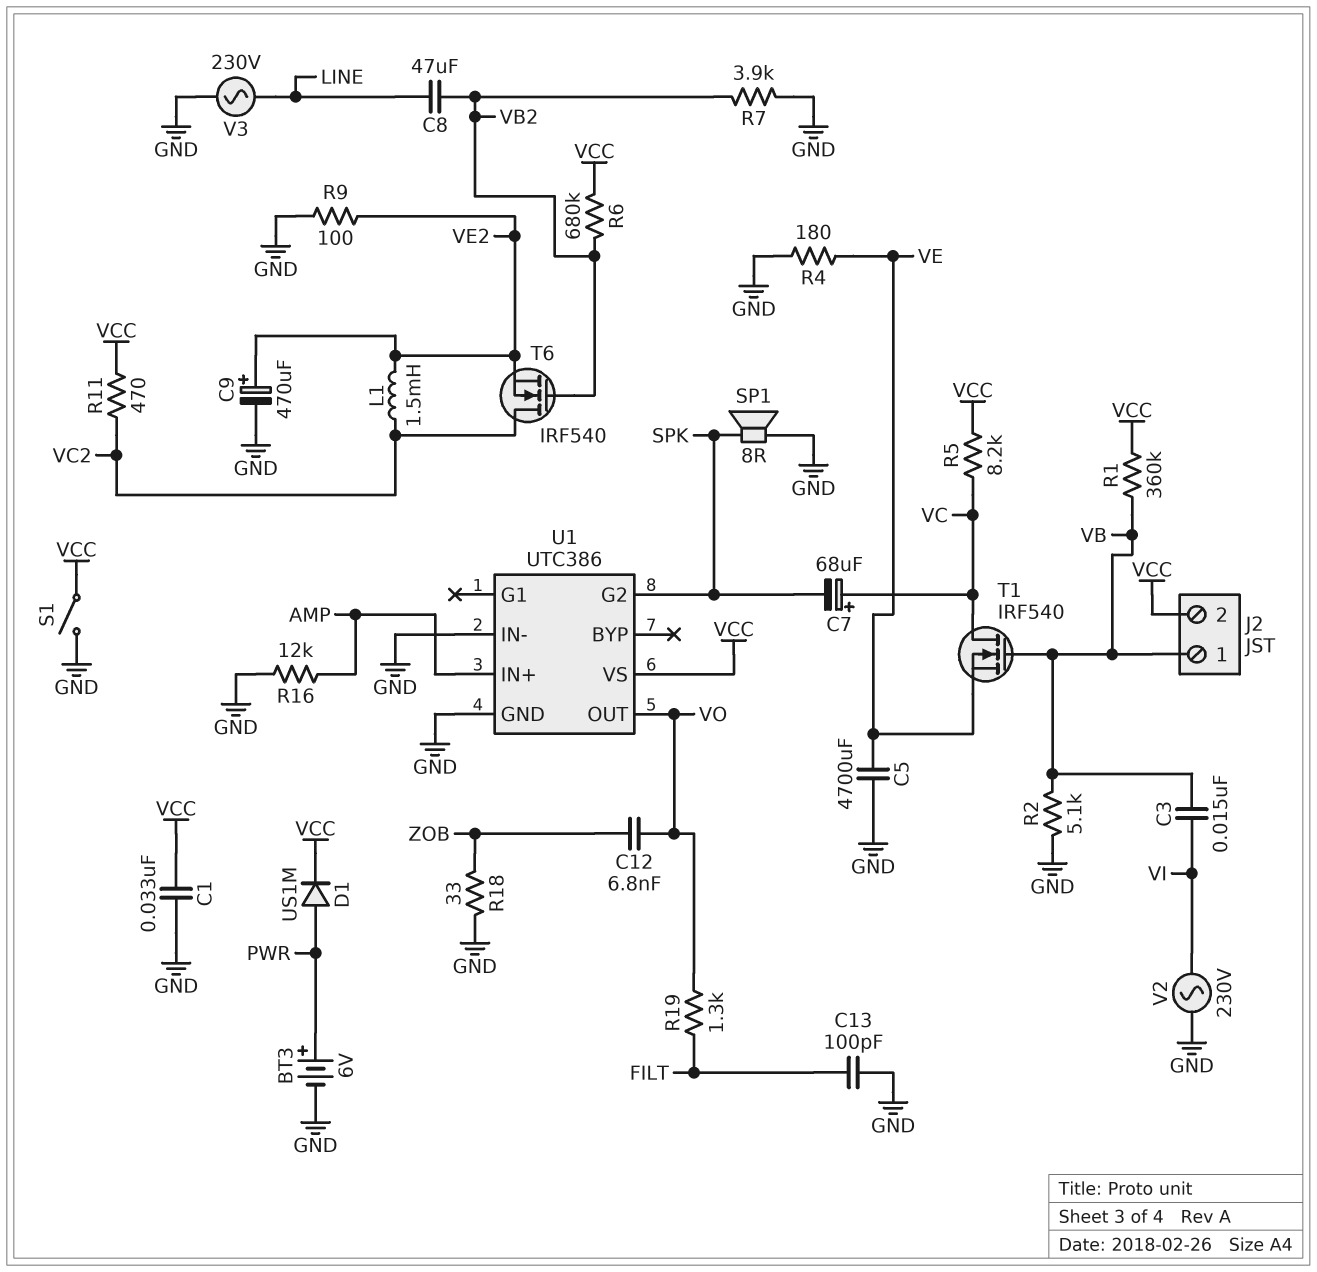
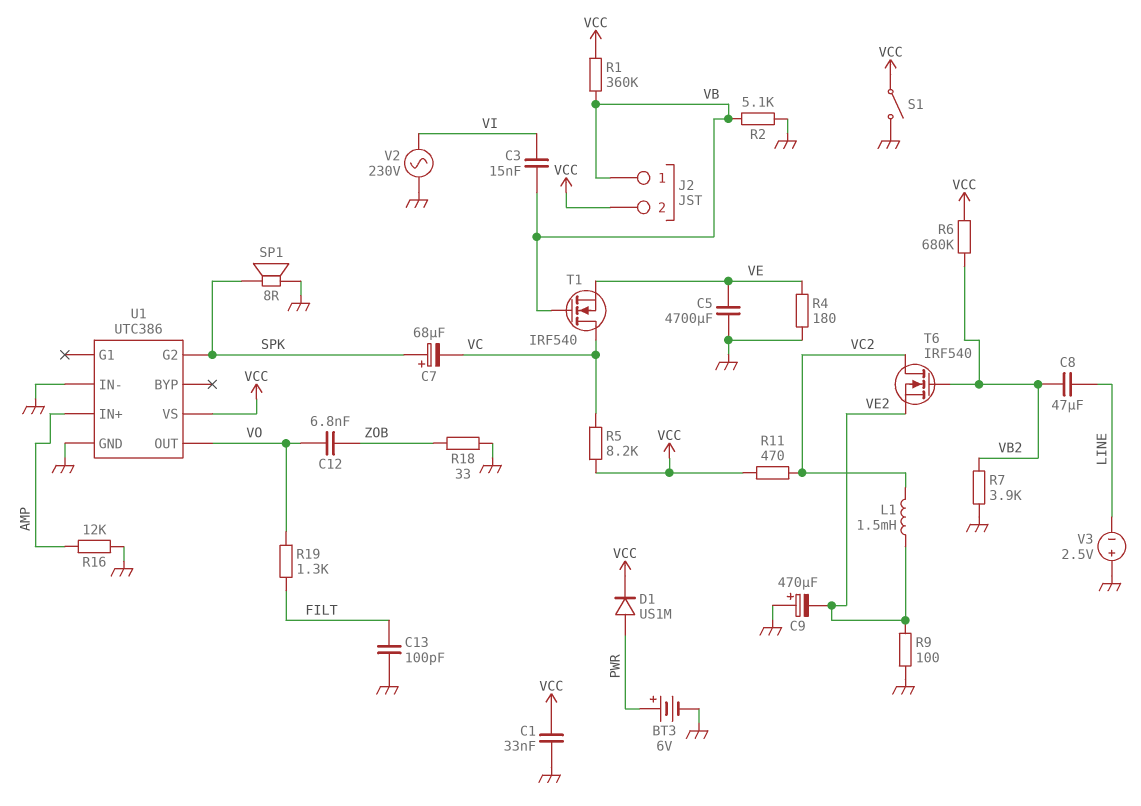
C7: 68uF (plus VC, minus SPK) -> 68uF (plus SPK, minus VC)
C9: 470uF (plus VE2, minus GND) -> 470uF (plus GND, minus VE2)
V3: AC 230V (GND, LINE) -> 2.5V (plus GND, minus LINE)

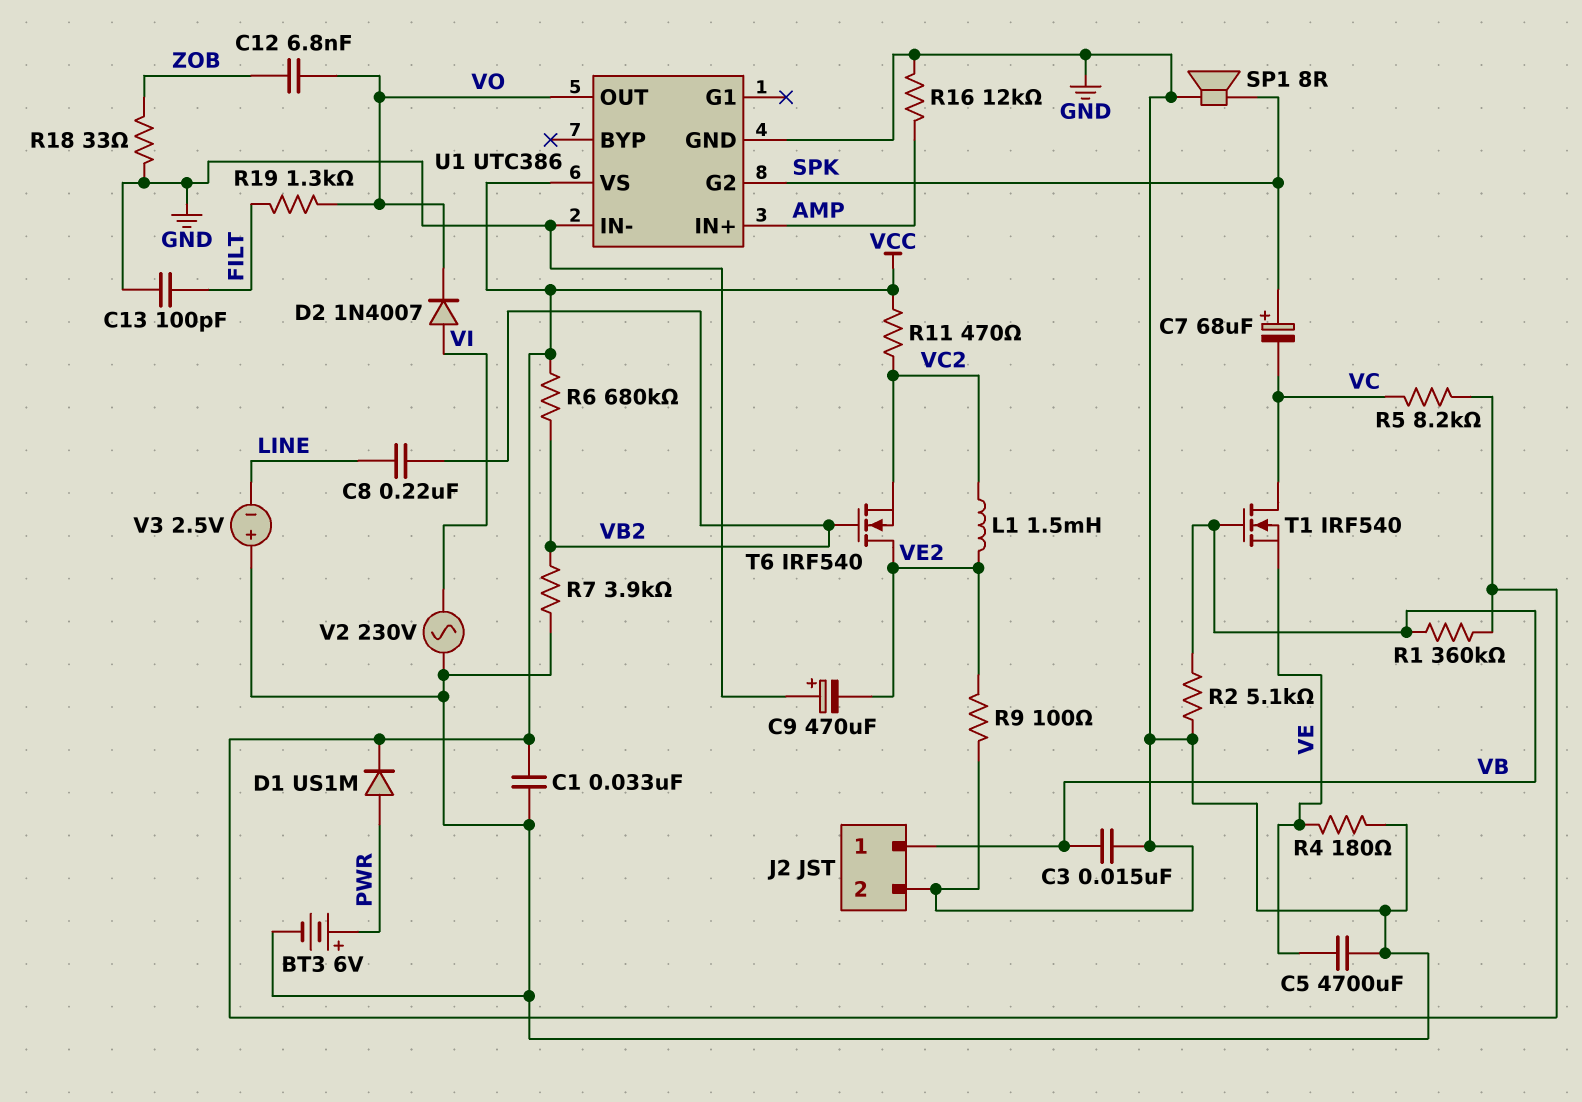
C3: 15nF (VB, VI) -> 15nF (GND, VB)
C8: 47uF (LINE, VB2) -> 220nF (LINE, VB2)
D2: none -> diode 1N4007 (A VI, K VO)
J2 pin 2: VCC -> GND
S1: switch (GND, VCC) -> none
T6: NMOS IRF540 (G VB2, D VC2, S VE2) -> NMOS IRF540 (G VB2, D VE2, S VC2)

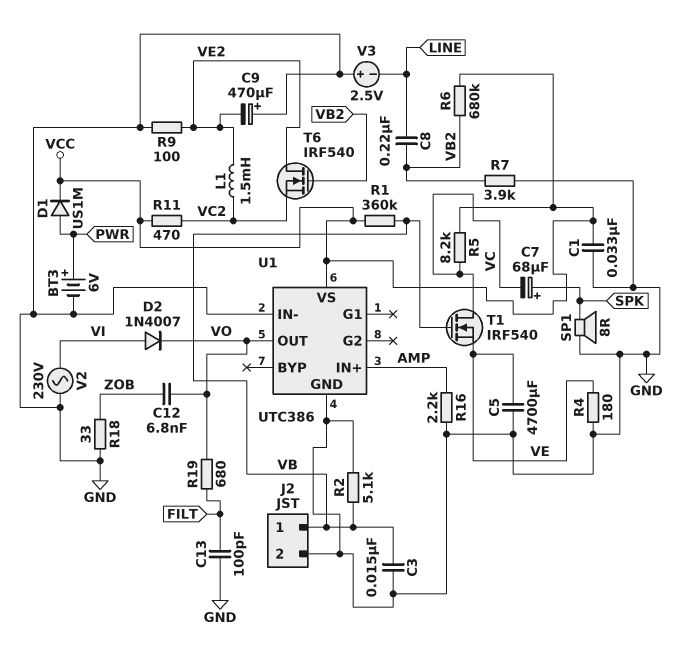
R16: 12k (AMP, GND) -> 2.2k (AMP, GND)
R19: 1.3k (FILT, VO) -> 680 (FILT, VO)
U1 pin G2: SPK -> none

